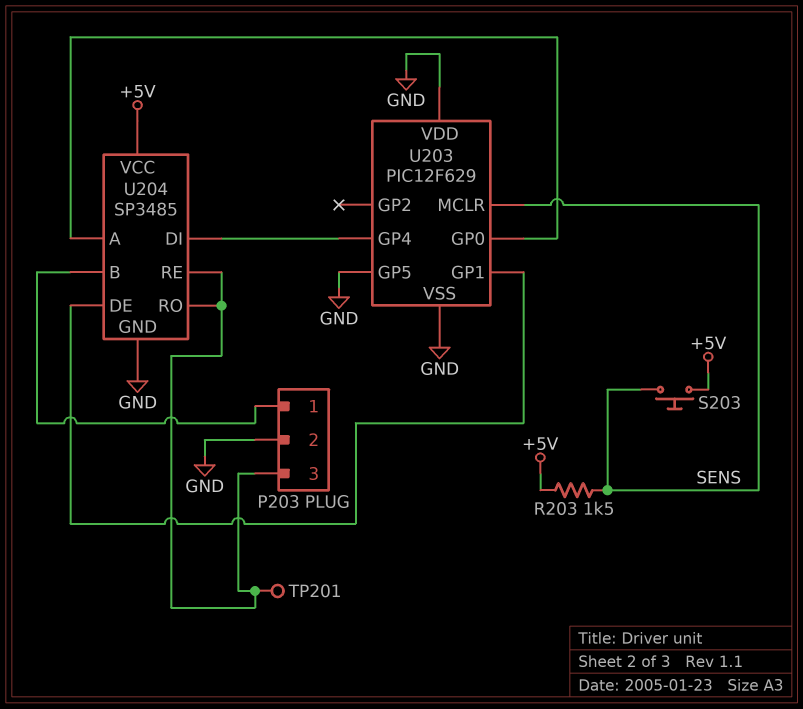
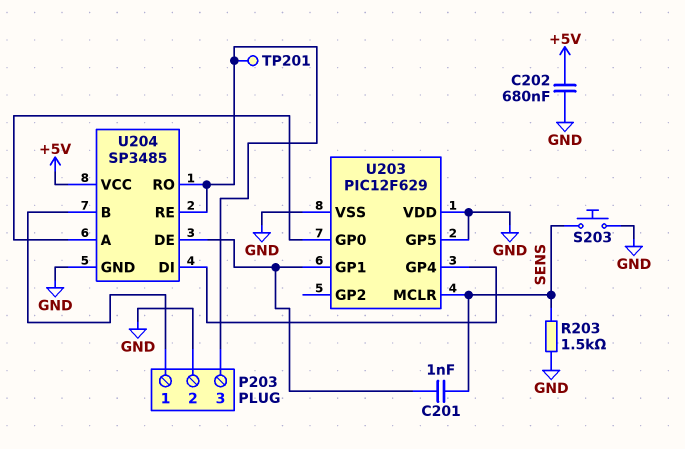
C201: none -> 1nF (SENS, U203/GP1)
C202: none -> 680nF (+5V, GND)
R203: 1.5k (+5V, SENS) -> 1.5k (GND, SENS)
S203: button (+5V, SENS) -> button (GND, SENS)

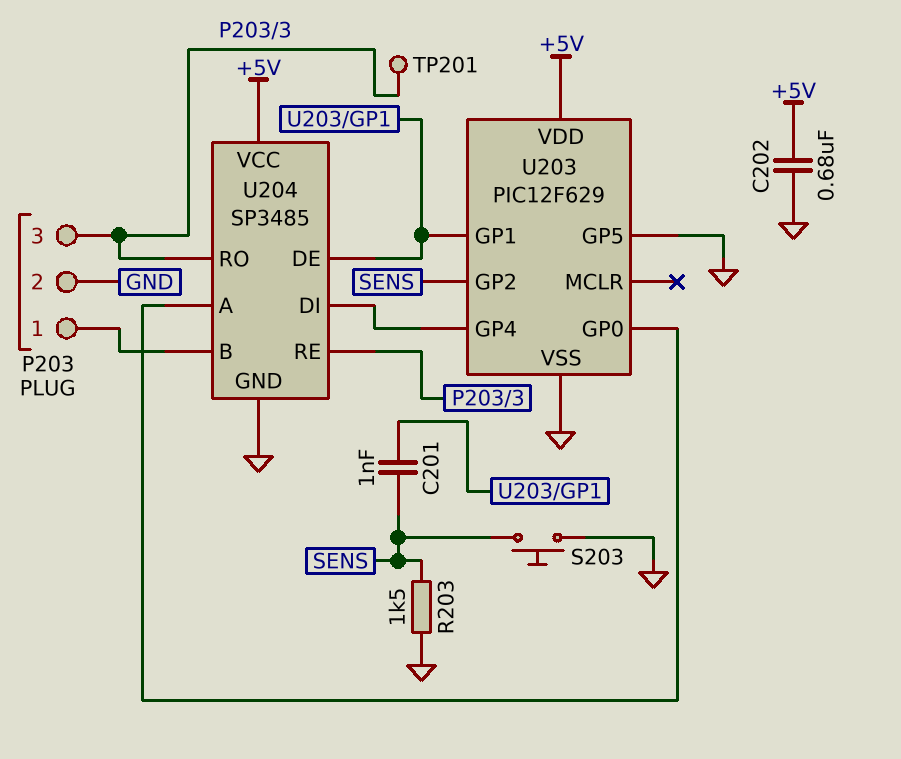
U203 pin GP2: none -> SENS
U203 pin MCLR: SENS -> none
U203 pin VDD: GND -> +5V

